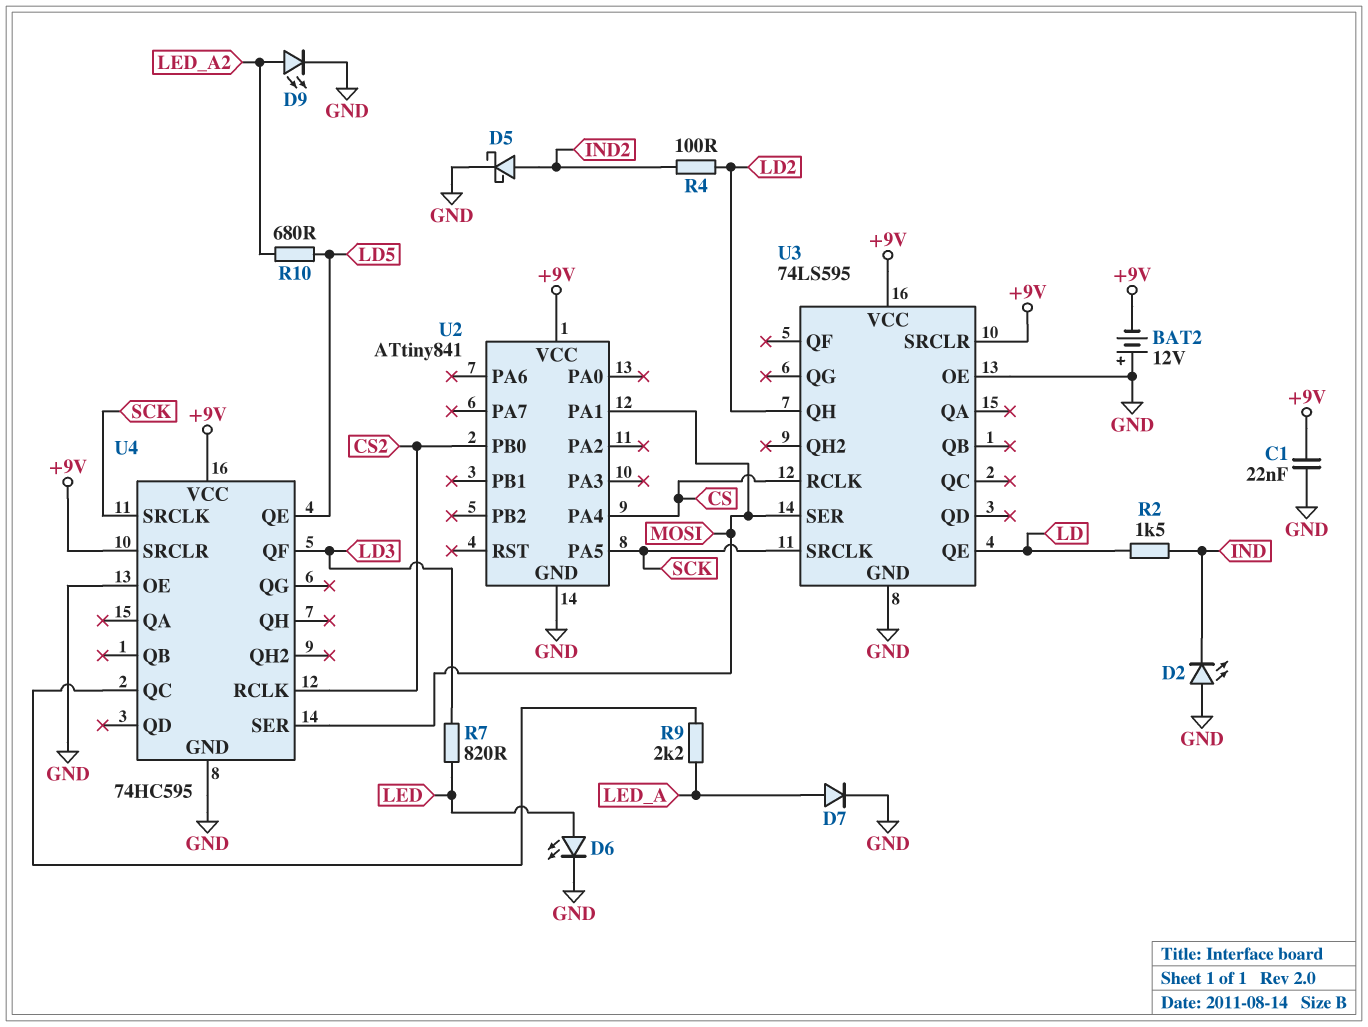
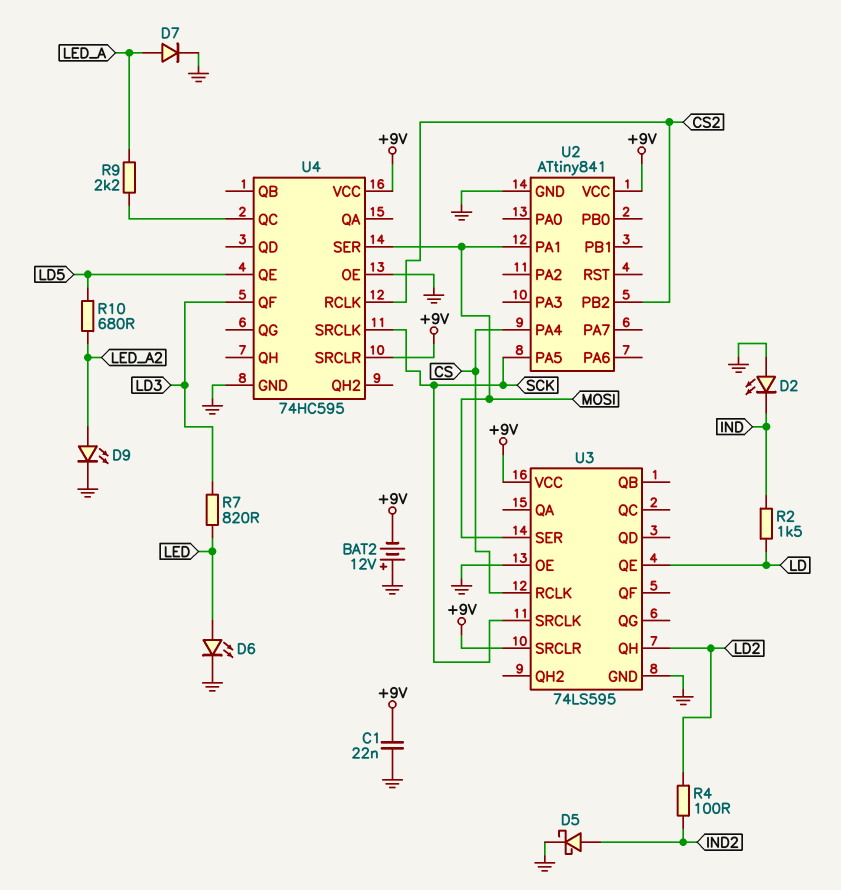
U2 pin PB0: CS2 -> none
U2 pin PB2: none -> CS2

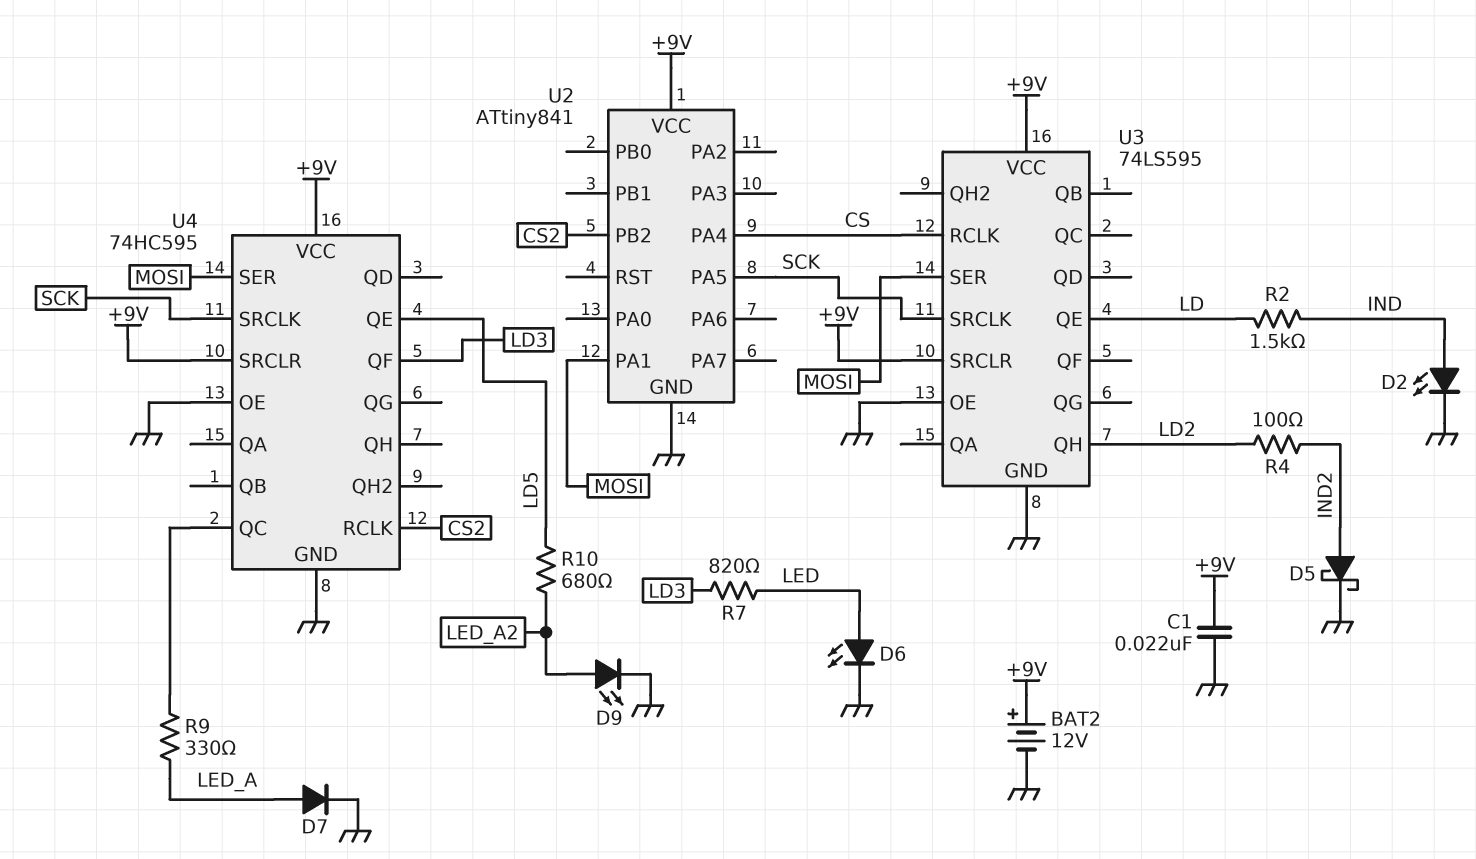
BAT2: 12V (plus GND, minus +9V) -> 12V (plus +9V, minus GND)
D2: LED (A GND, K IND) -> LED (A IND, K GND)
R9: 2.2k (LED_A, U4/QC) -> 330 (LED_A, U4/QC)

